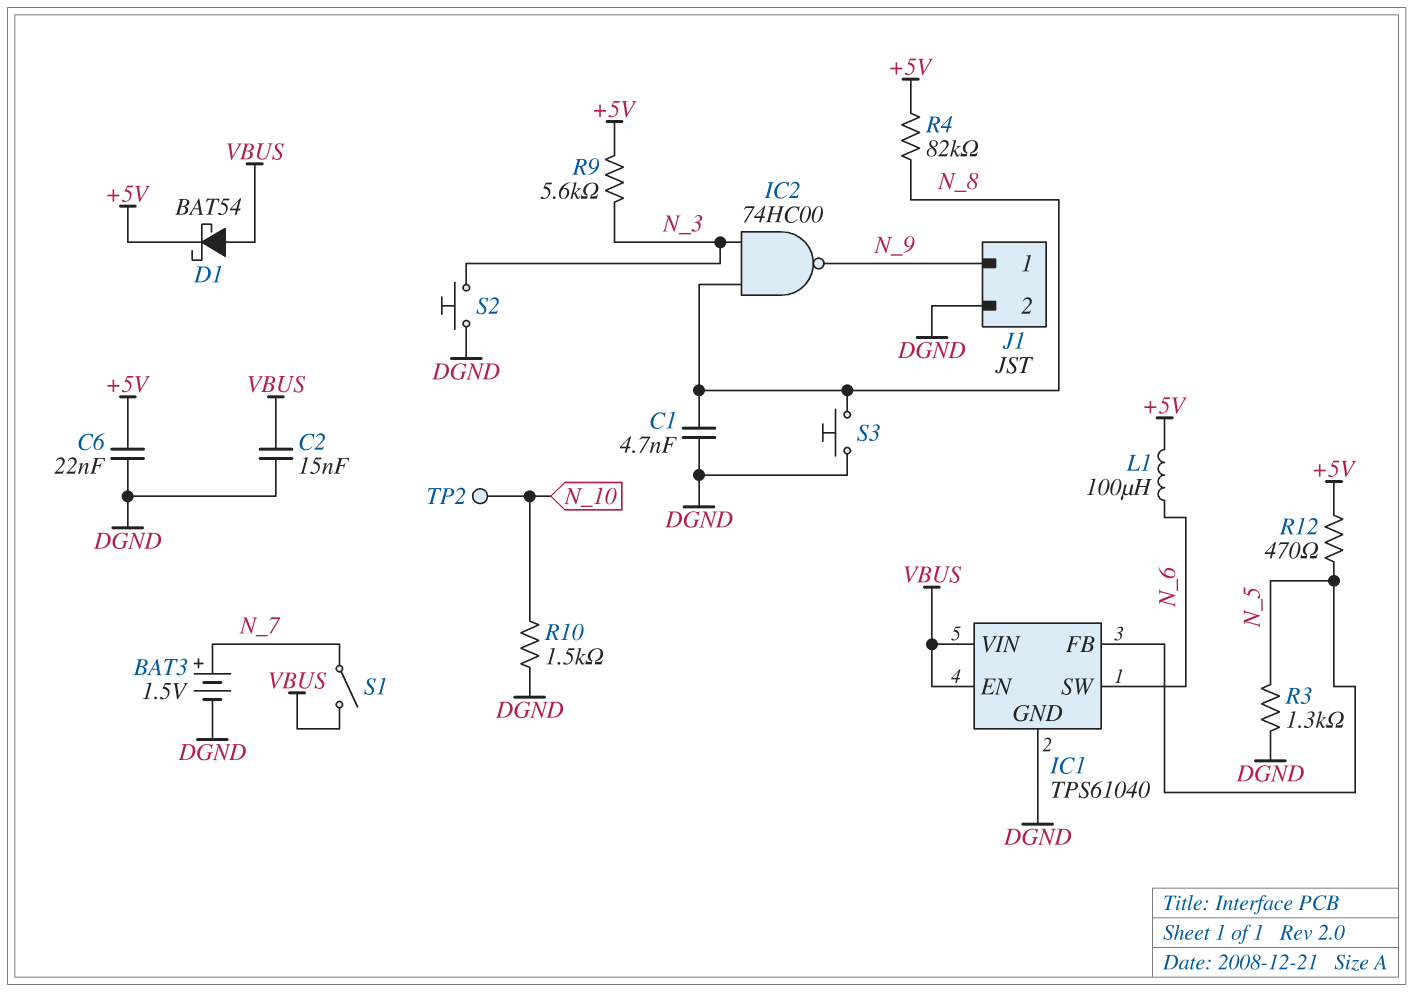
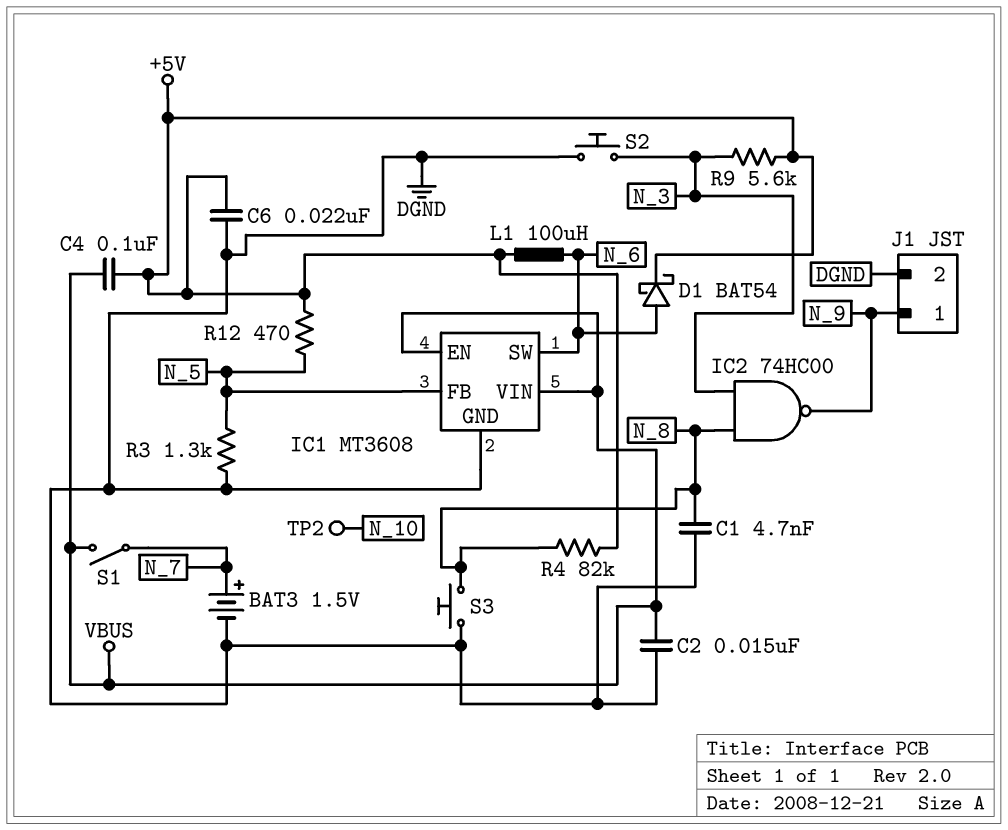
C4: none -> 100nF (+5V, VBUS)
D1: schottky BAT54 (A VBUS, K +5V) -> schottky BAT54 (A N_6, K +5V)
IC1: TPS61040 -> MT3608
R10: 1.5k (DGND, N_10) -> none

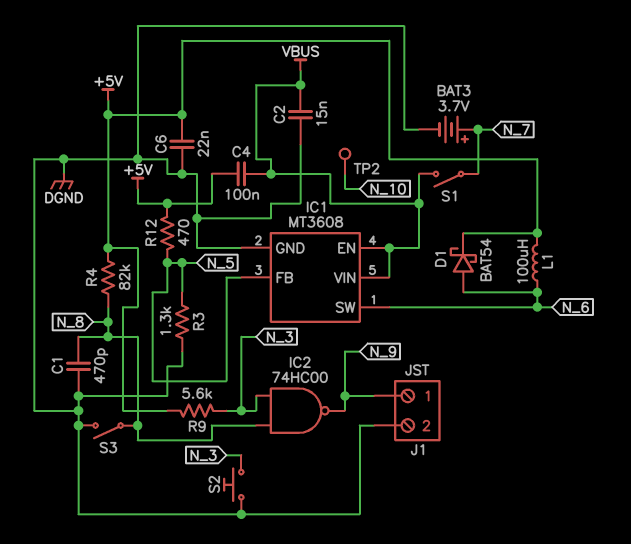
BAT3: 1.5V (plus N_7, minus DGND) -> 3.7V (plus N_7, minus DGND)
C1: 4.7nF (DGND, N_8) -> 470pF (DGND, N_8)
S3: button (DGND, N_8) -> switch (DGND, N_8)

